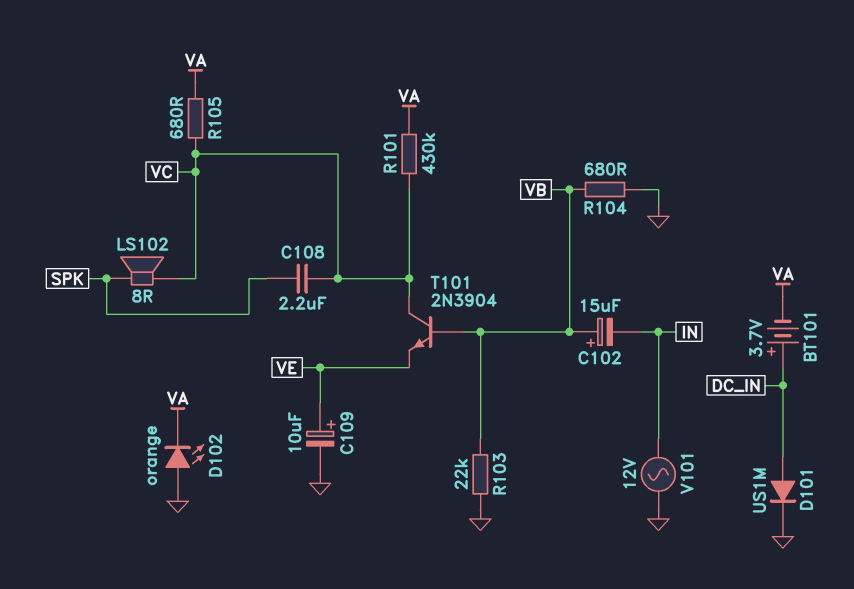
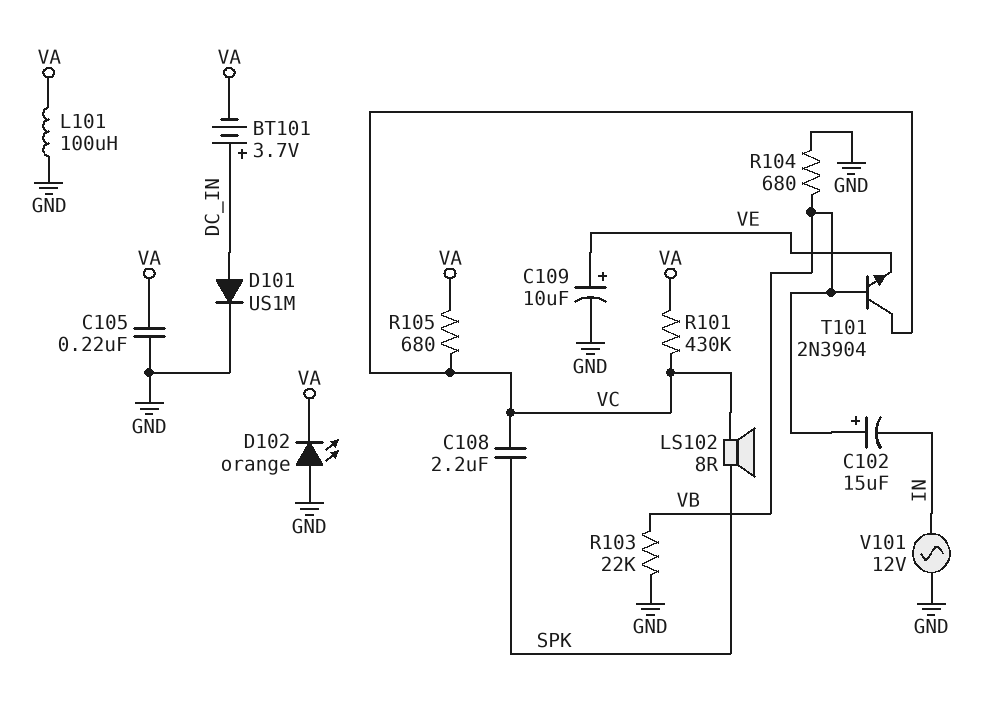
C105: none -> 220nF (GND, VA)
L101: none -> 100uH (GND, VA)

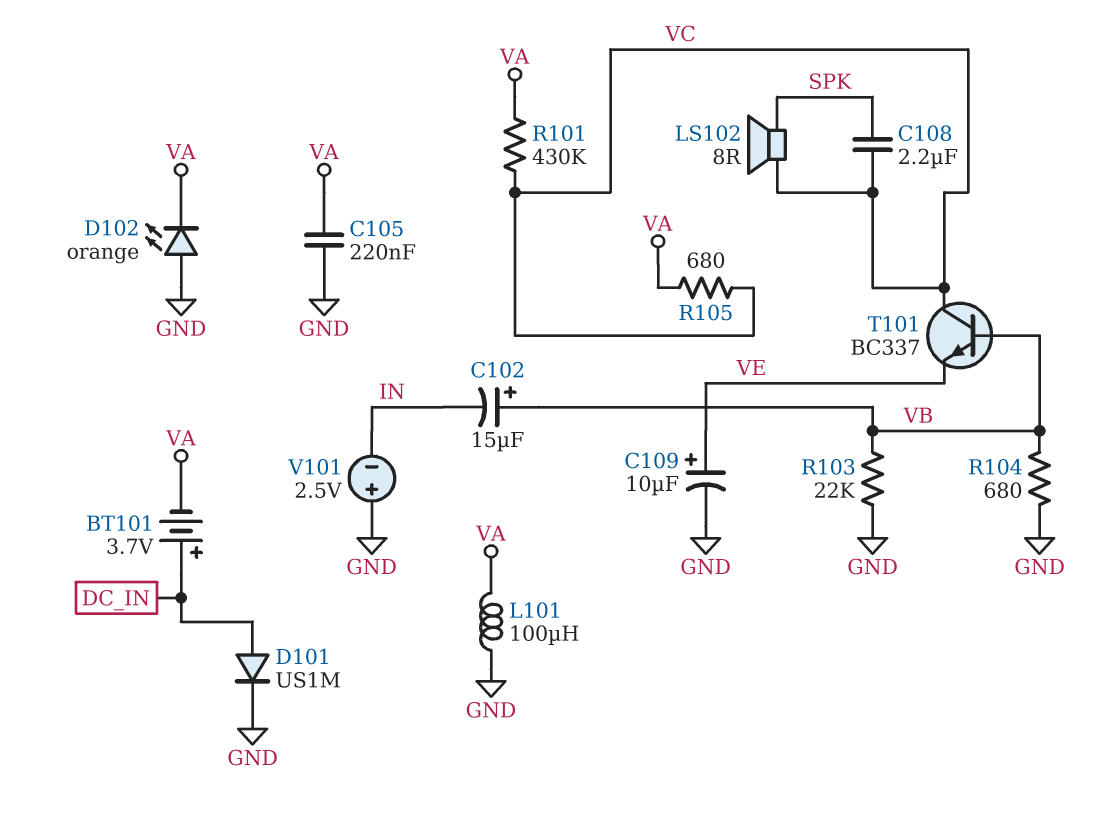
T101: NPN 2N3904 (B VB, C VC, E VE) -> NPN BC337 (B VB, C VC, E VE)
V101: AC 12V (GND, IN) -> 2.5V (plus GND, minus IN)

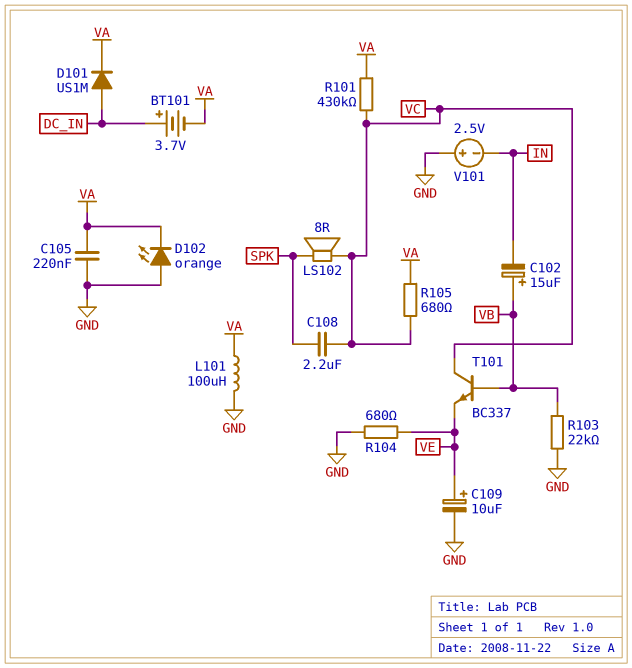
D101: diode US1M (A DC_IN, K GND) -> diode US1M (A DC_IN, K VA)
R104: 680 (GND, VB) -> 680 (GND, VE)

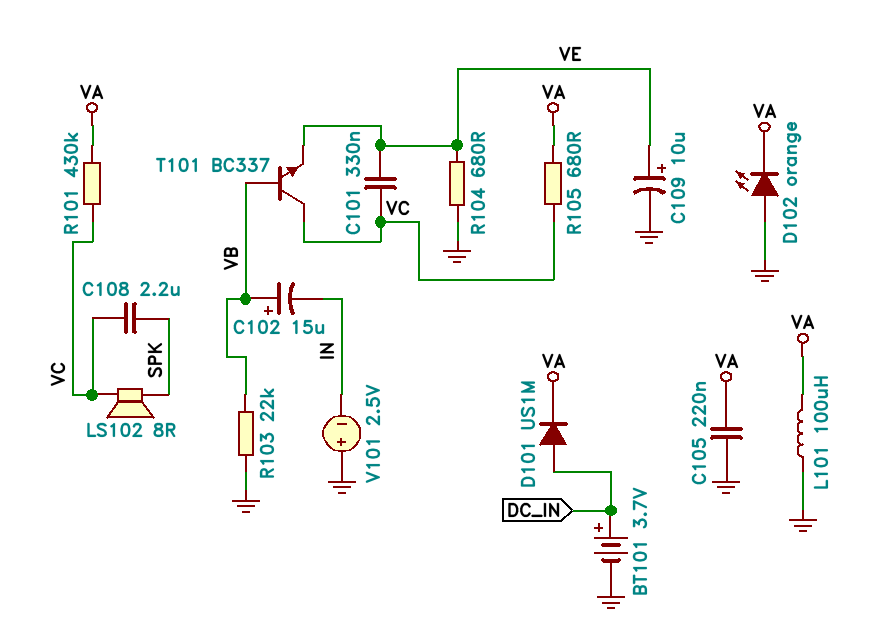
BT101: 3.7V (plus DC_IN, minus VA) -> 3.7V (plus DC_IN, minus GND)
C101: none -> 330nF (VC, VE)

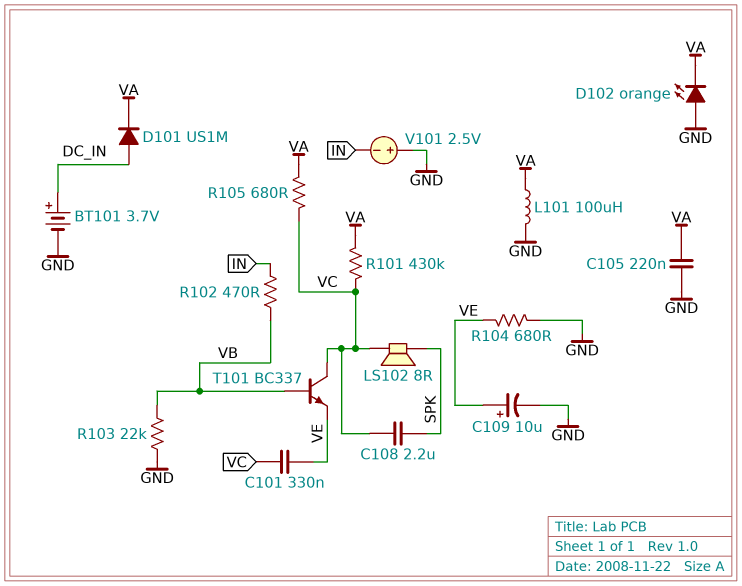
C102: 15uF (plus VB, minus IN) -> none
R102: none -> 470 (IN, VB)

